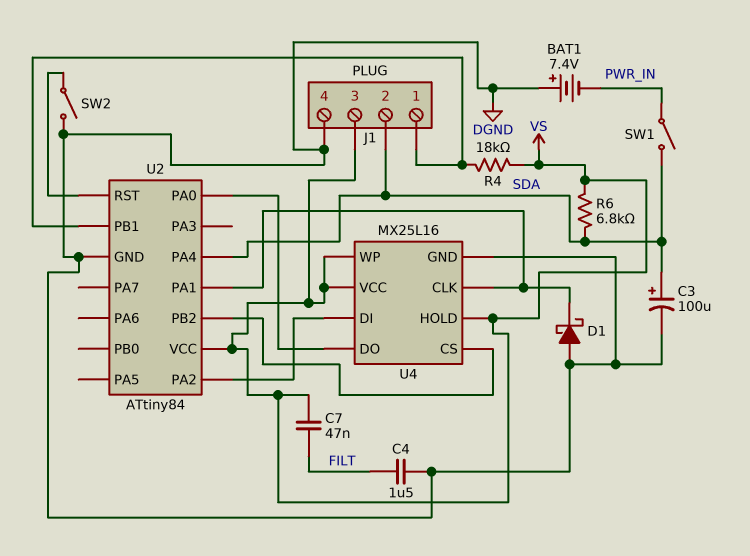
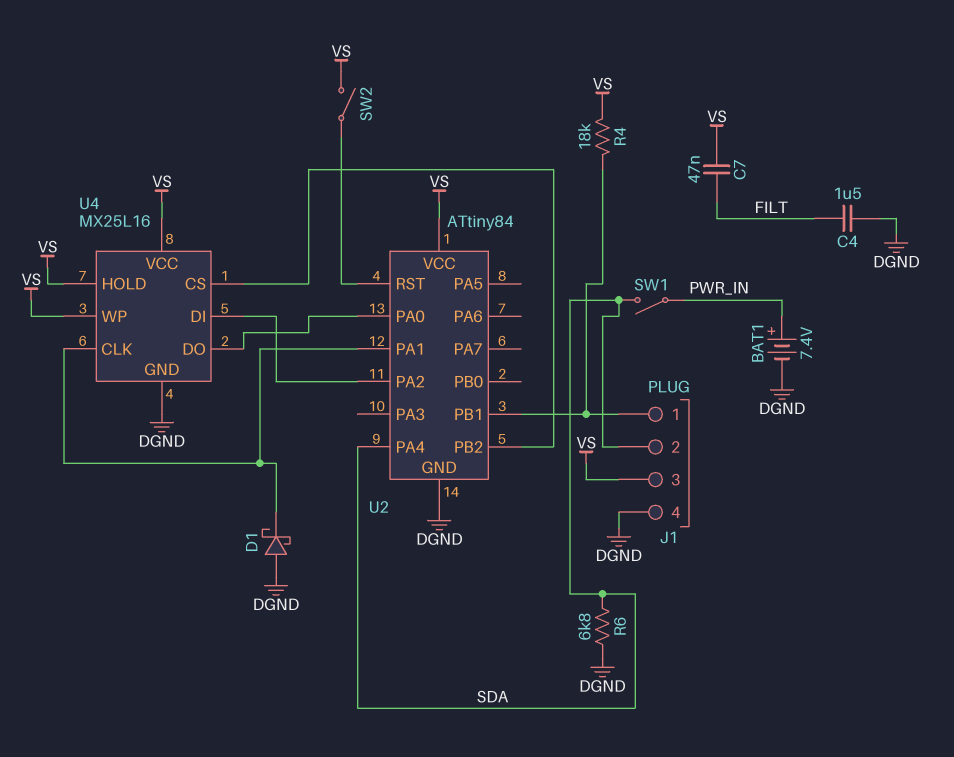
BAT1: 7.4V (plus DGND, minus PWR_IN) -> 7.4V (plus PWR_IN, minus DGND)
C3: 100uF (plus SDA, minus DGND) -> none
R6: 6.8k (SDA, VS) -> 6.8k (DGND, SDA)
SW2: switch (DGND, U2/RST) -> switch (U2/RST, VS)

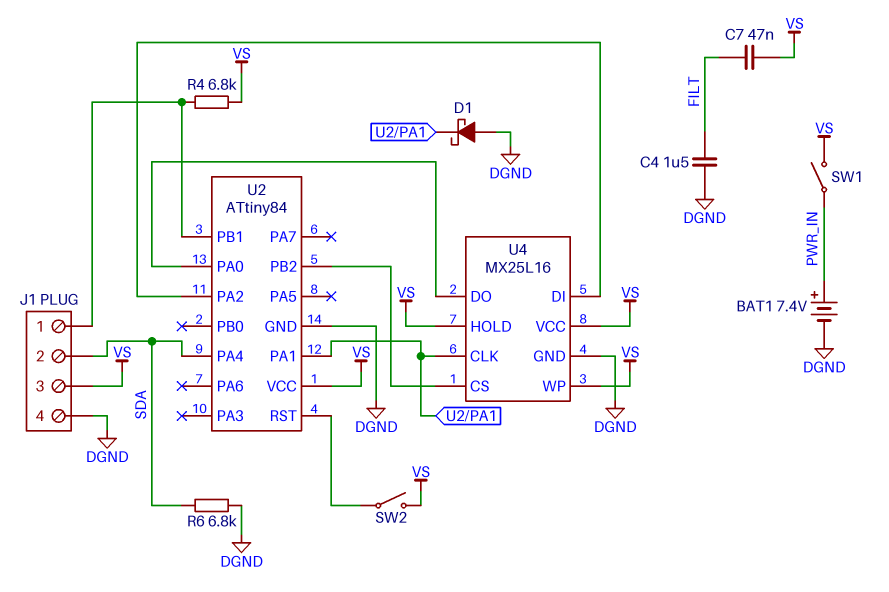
R4: 18k (J1/1, VS) -> 6.8k (J1/1, VS)
SW1: switch (PWR_IN, SDA) -> switch (PWR_IN, VS)

